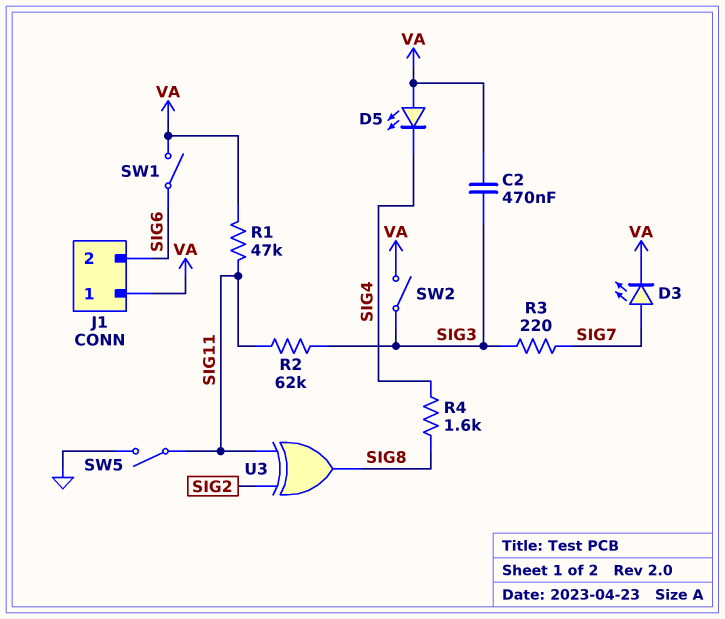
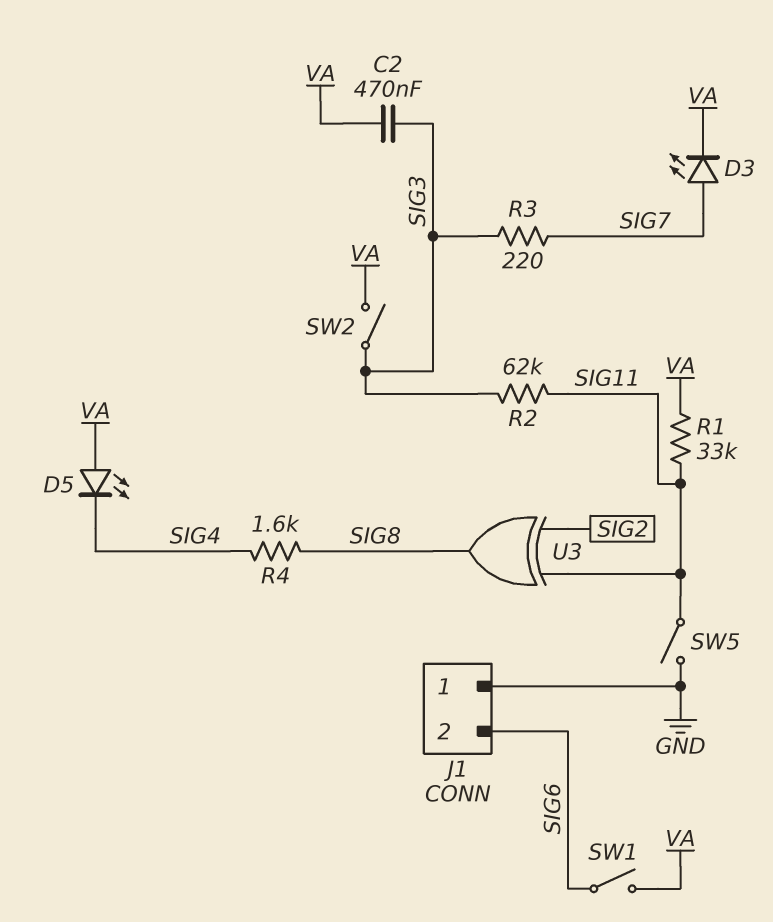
J1 pin 1: VA -> GND
R1: 47k (SIG11, VA) -> 33k (SIG11, VA)

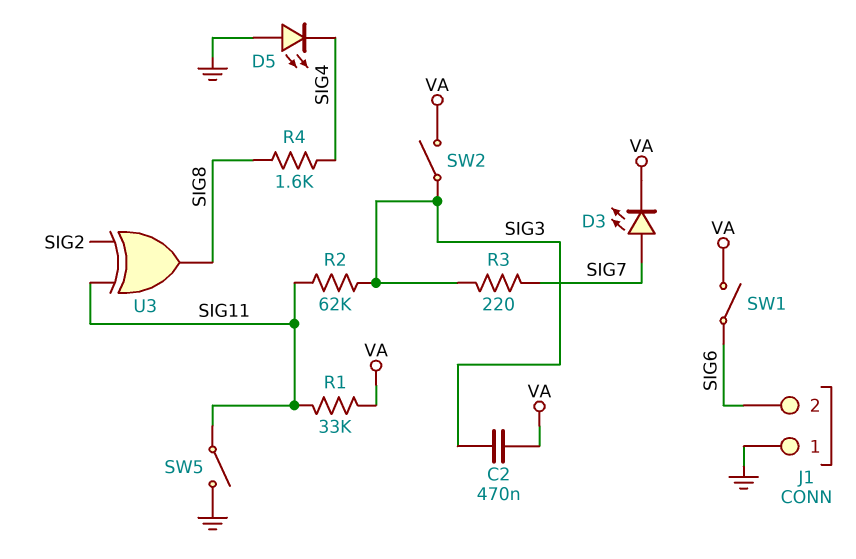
D5: LED (A VA, K SIG4) -> LED (A GND, K SIG4)

